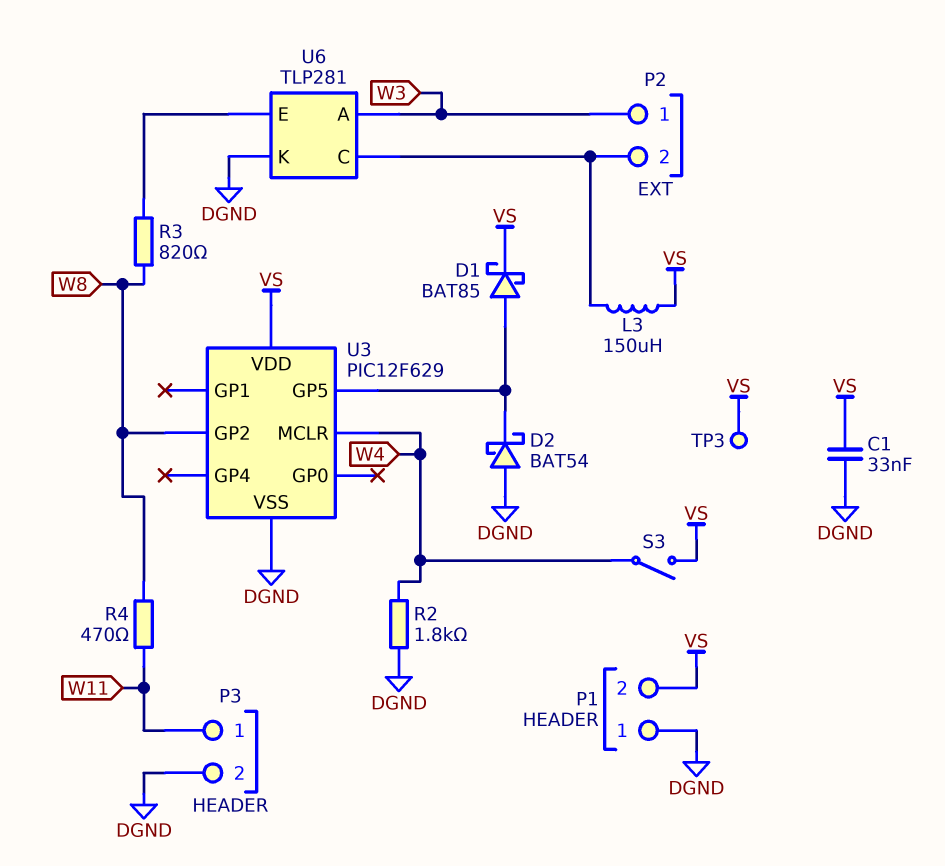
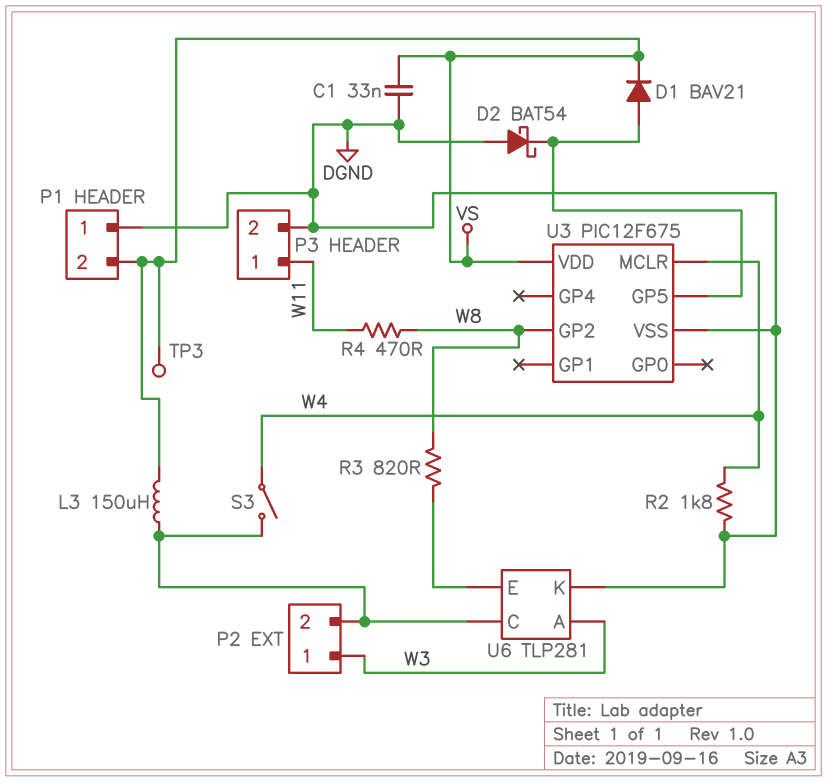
D1: schottky BAT85 (A U3/GP5, K VS) -> diode BAV21 (A U3/GP5, K VS)
S3: switch (VS, W4) -> switch (P2/2, W4)
U3: PIC12F629 -> PIC12F675

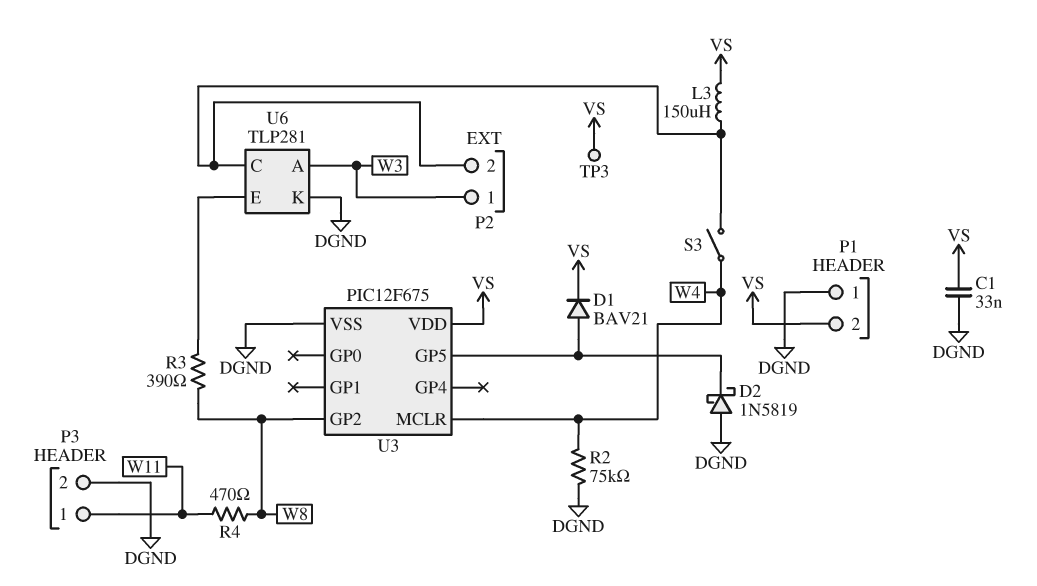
D2: schottky BAT54 (A DGND, K U3/GP5) -> schottky 1N5819 (A DGND, K U3/GP5)
R2: 1.8k (DGND, W4) -> 75k (DGND, W4)
R3: 820 (U6/E, W8) -> 390 (U6/E, W8)

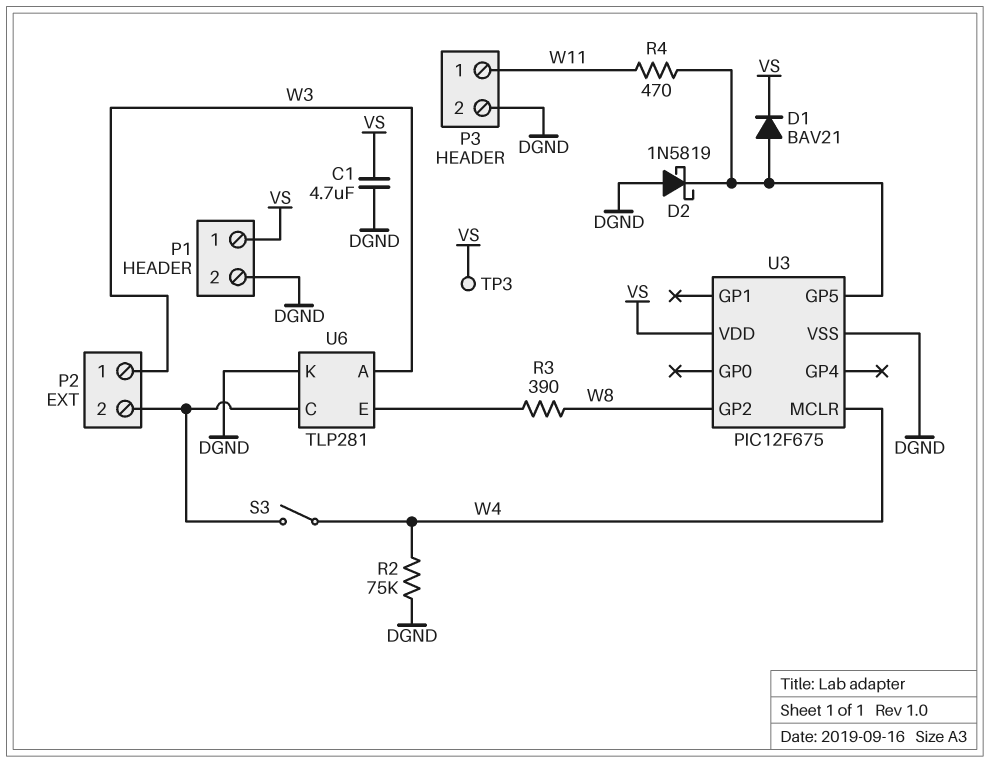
C1: 33nF (DGND, VS) -> 4.7uF (DGND, VS)
L3: 150uH (P2/2, VS) -> none
P1 pin 1: DGND -> VS
P1 pin 2: VS -> DGND
R4: 470 (W8, W11) -> 470 (U3/GP5, W11)

